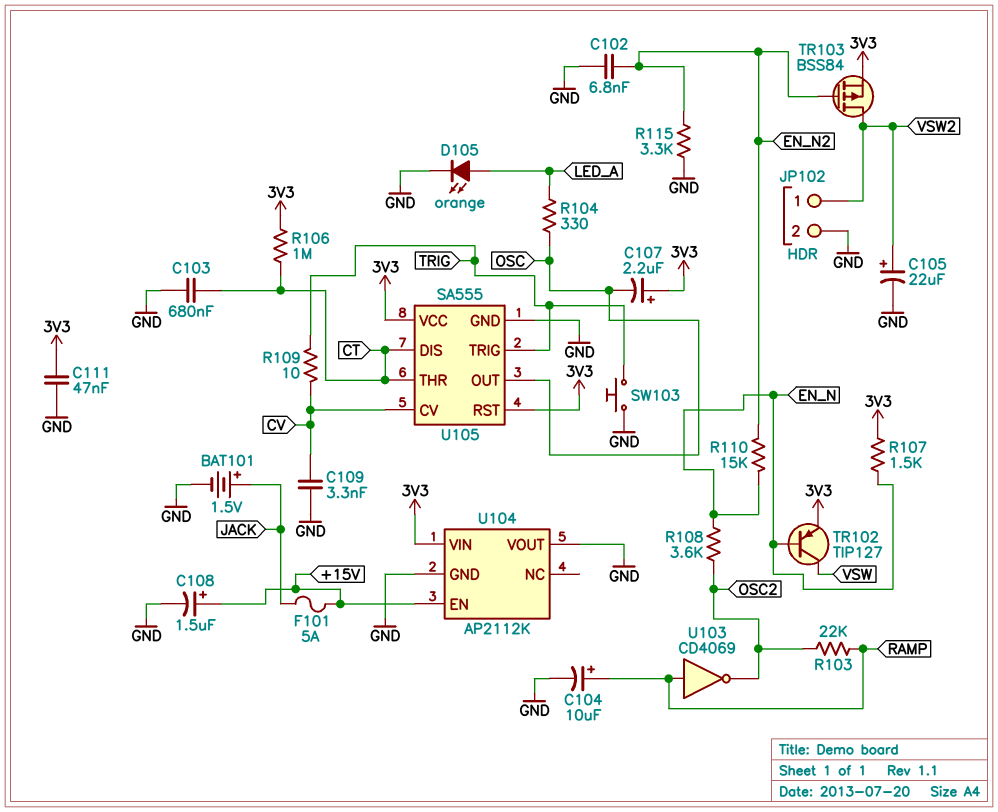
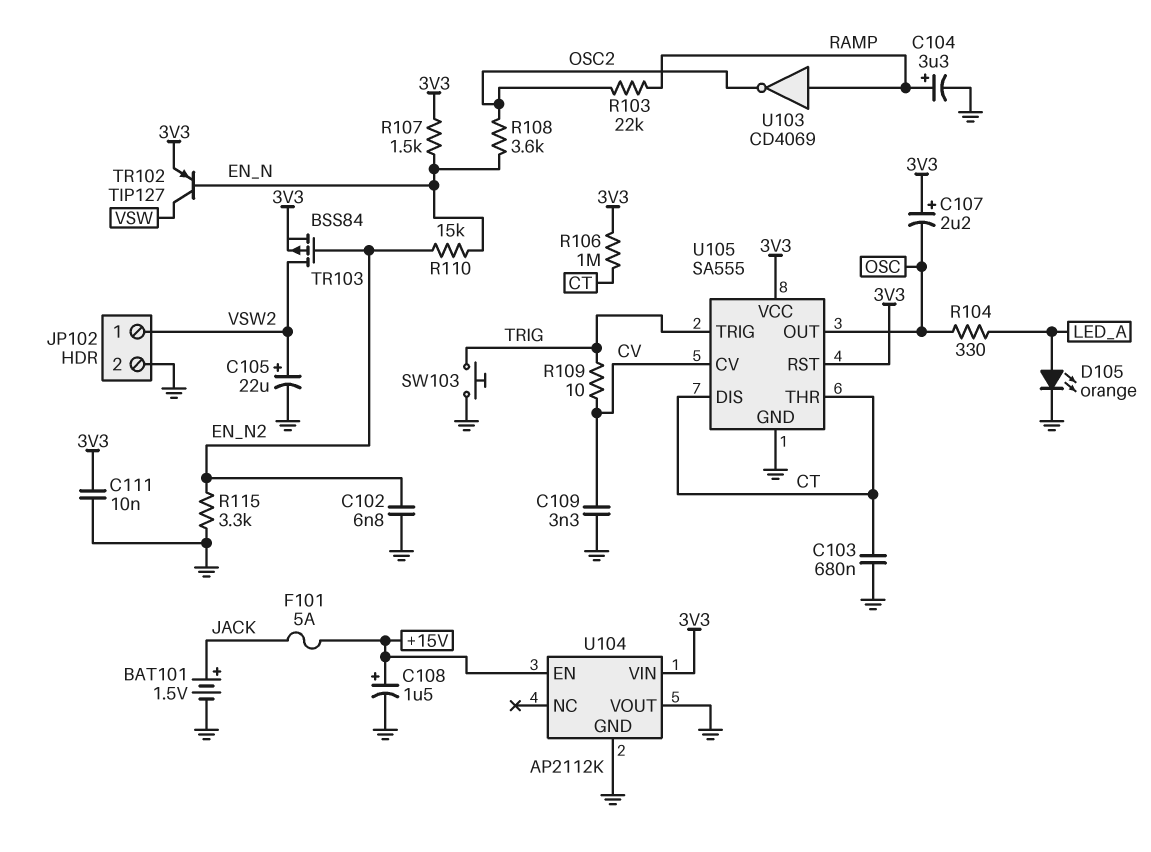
C104: 10uF (plus RAMP, minus GND) -> 3.3uF (plus RAMP, minus GND)
C111: 47nF (3V3, GND) -> 10nF (3V3, GND)

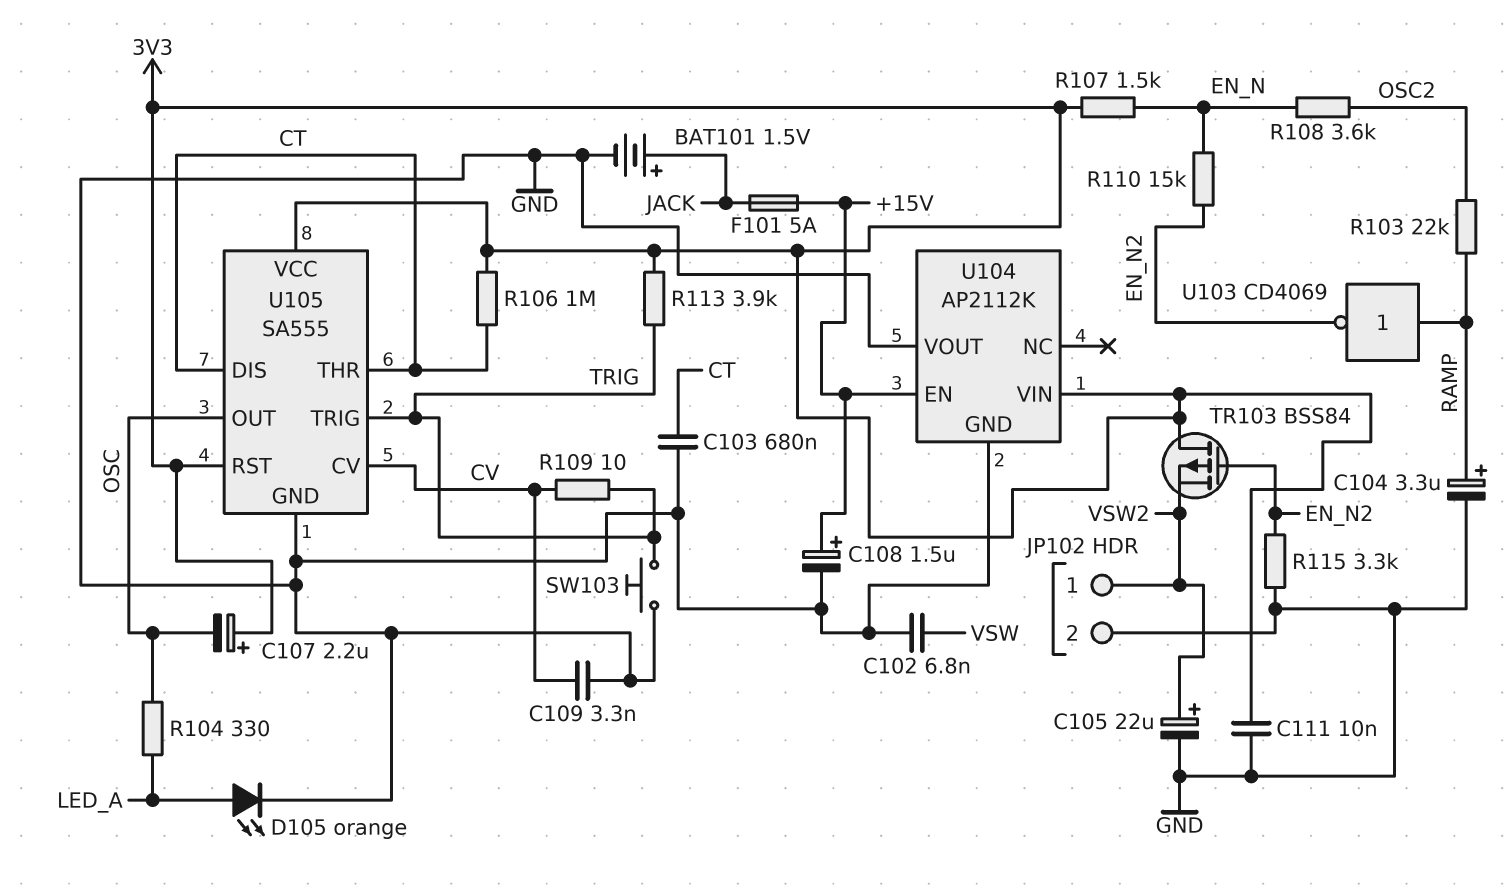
C102: 6.8nF (EN_N2, GND) -> 6.8nF (GND, VSW)
R113: none -> 3.9k (3V3, TRIG)
TR102: PNP TIP127 (B EN_N, C VSW, E 3V3) -> none
TR103: PMOS BSS84 (G EN_N2, D VSW2, S 3V3) -> PMOS BSS84 (G EN_N2, D 3V3, S VSW2)
U103: NOT CD4069 (in RAMP, out OSC2) -> NOT CD4069 (in RAMP, out EN_N2)

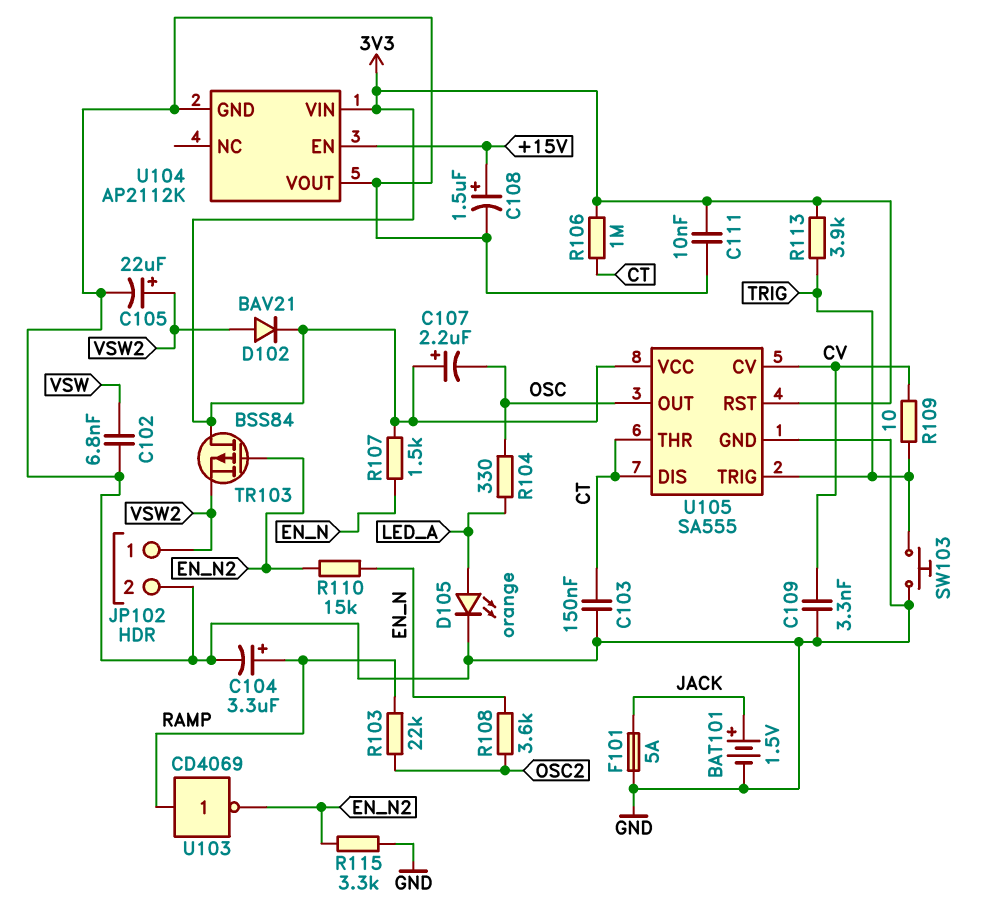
C103: 680nF (CT, GND) -> 150nF (CT, GND)
D102: none -> diode BAV21 (A VSW2, K 3V3)
F101: 5A (+15V, JACK) -> 5A (GND, JACK)

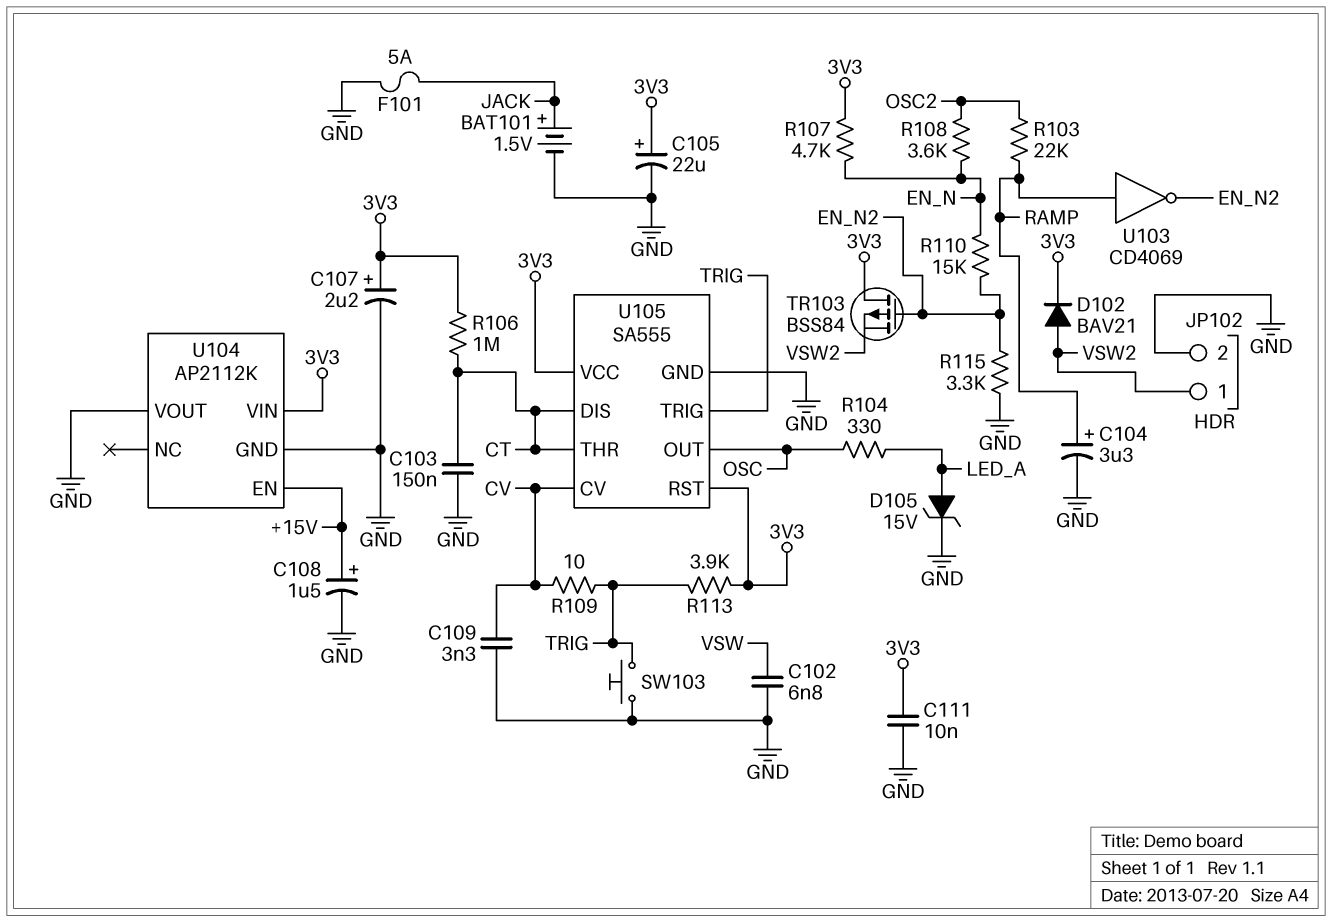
C105: 22uF (plus VSW2, minus GND) -> 22uF (plus 3V3, minus GND)
C107: 2.2uF (plus 3V3, minus OSC) -> 2.2uF (plus 3V3, minus GND)
D105: LED orange (A LED_A, K GND) -> zener 15V (A LED_A, K GND)
R107: 1.5k (3V3, EN_N) -> 4.7k (3V3, EN_N)

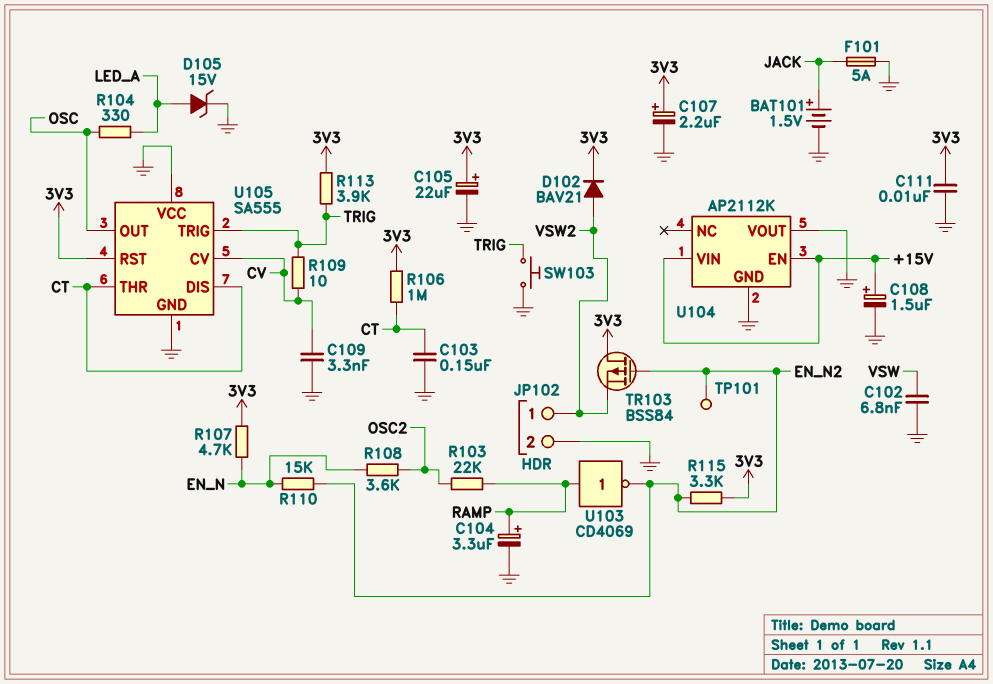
R115: 3.3k (EN_N2, GND) -> 3.3k (3V3, EN_N2)
TP101: none -> test point (EN_N2)
U104 pin VIN: 3V3 -> +15V
U105 pin VCC: 3V3 -> GND

